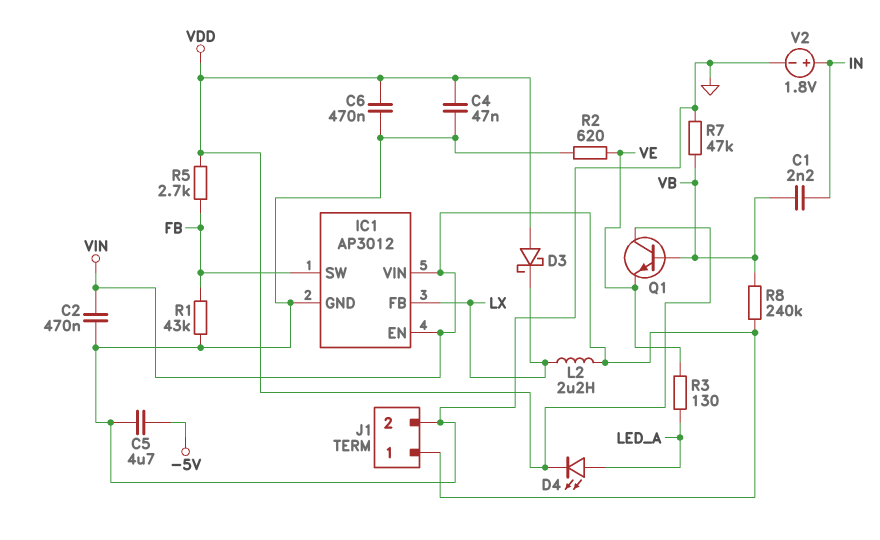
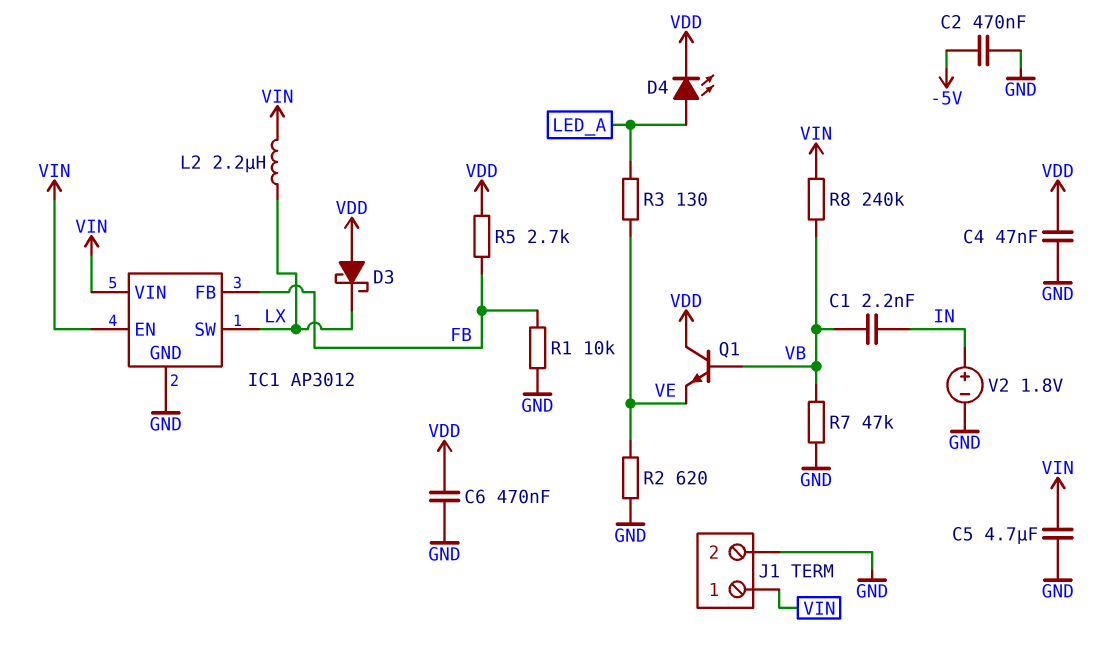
C2: 470nF (GND, VIN) -> 470nF (-5V, GND)
C5: 4.7uF (-5V, GND) -> 4.7uF (GND, VIN)
IC1 pin FB: LX -> FB
IC1 pin SW: FB -> LX
R1: 43k (FB, GND) -> 10k (FB, GND)

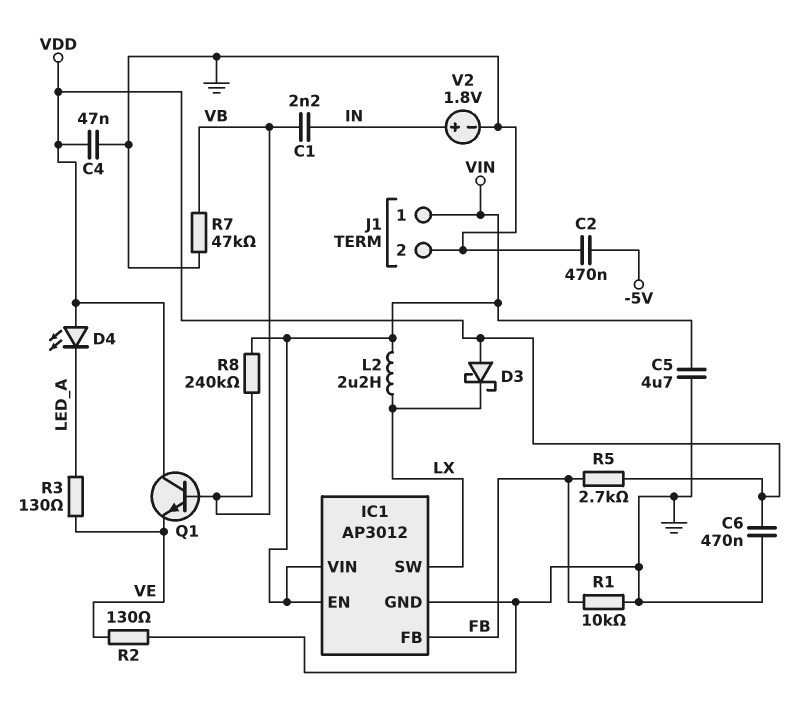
D4: LED (A LED_A, K VDD) -> LED (A VDD, K LED_A)
R2: 620 (GND, VE) -> 130 (GND, VE)

